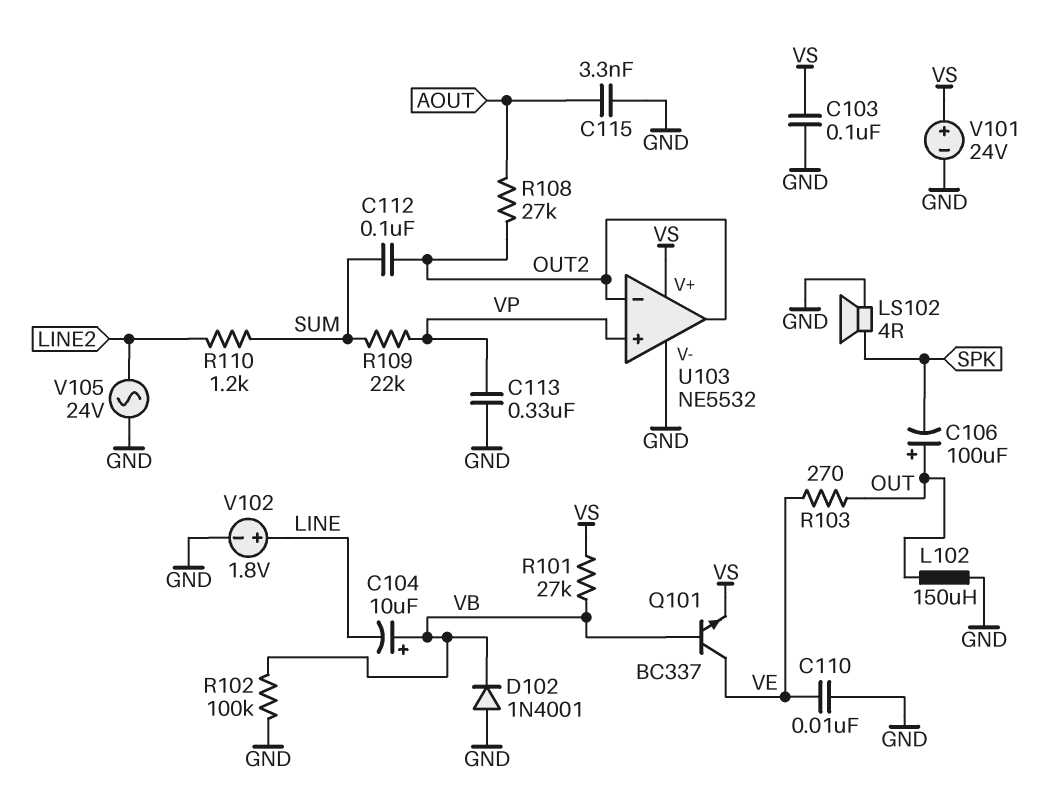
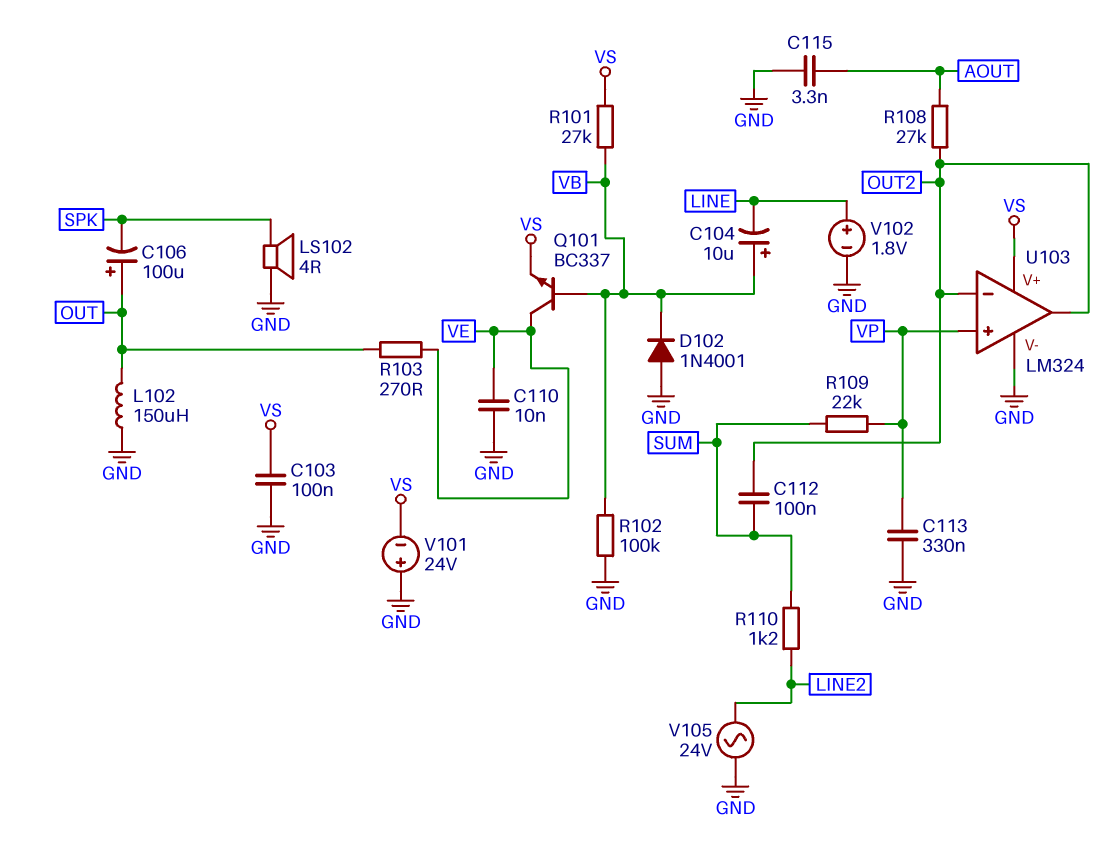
U103: NE5532 -> LM324
V101: 24V (plus VS, minus GND) -> 24V (plus GND, minus VS)

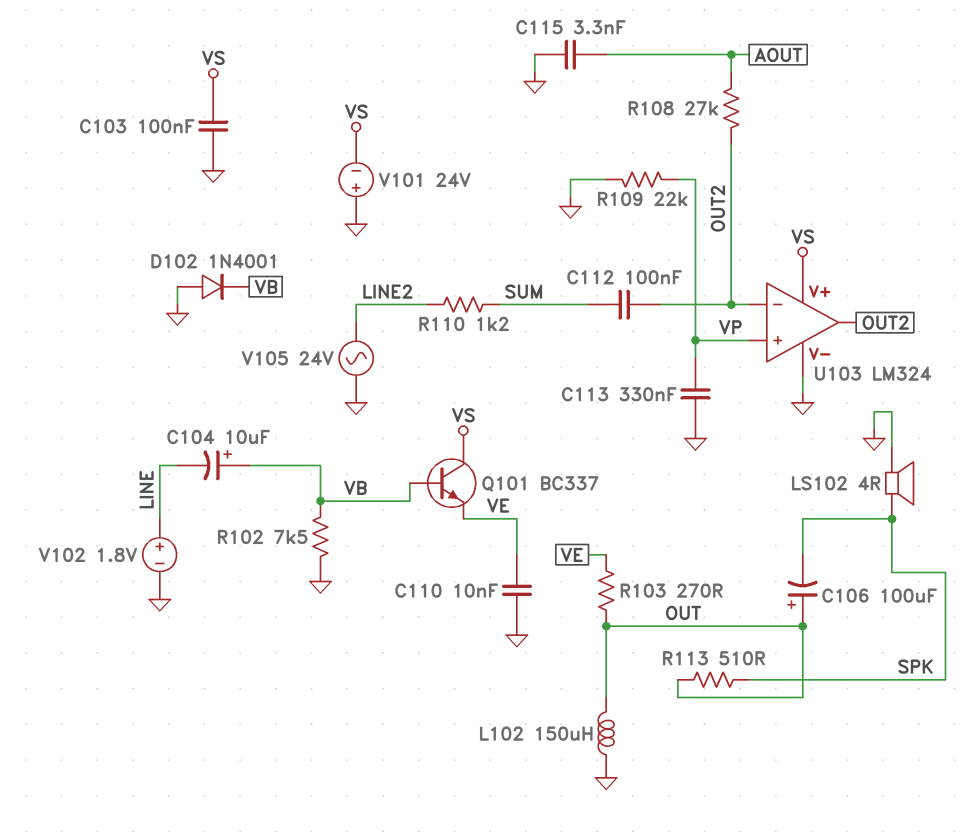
Q101: NPN BC337 (B VB, C VE, E VS) -> NPN BC337 (B VB, C VS, E VE)
R101: 27k (VB, VS) -> none
R102: 100k (GND, VB) -> 7.5k (GND, VB)
R109: 22k (SUM, VP) -> 22k (GND, VP)
R113: none -> 510 (OUT, SPK)

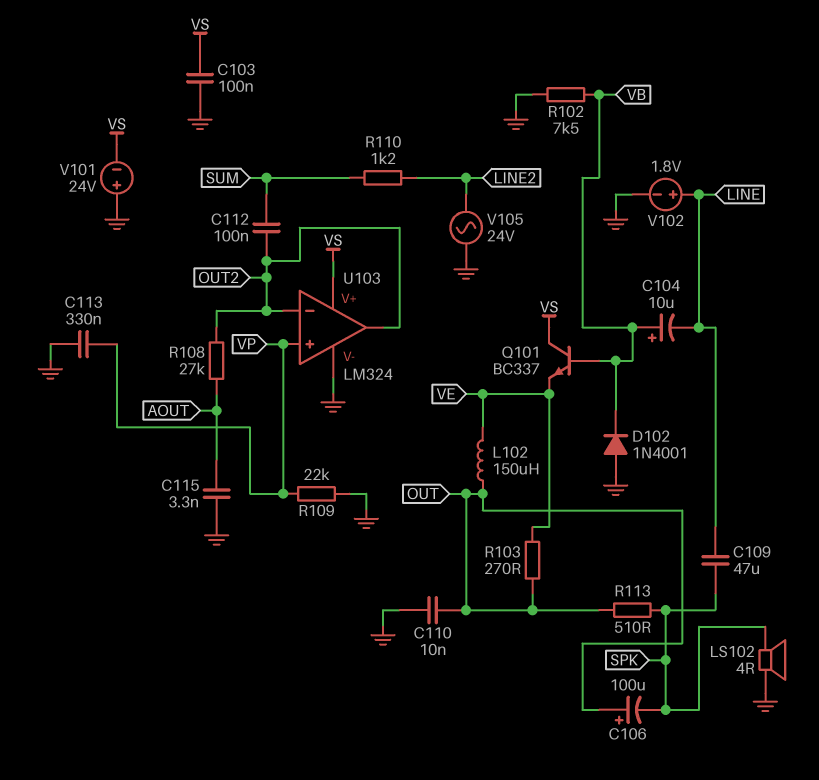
C109: none -> 47uF (LINE, SPK)
C110: 10nF (GND, VE) -> 10nF (GND, OUT)
L102: 150uH (GND, OUT) -> 150uH (OUT, VE)

